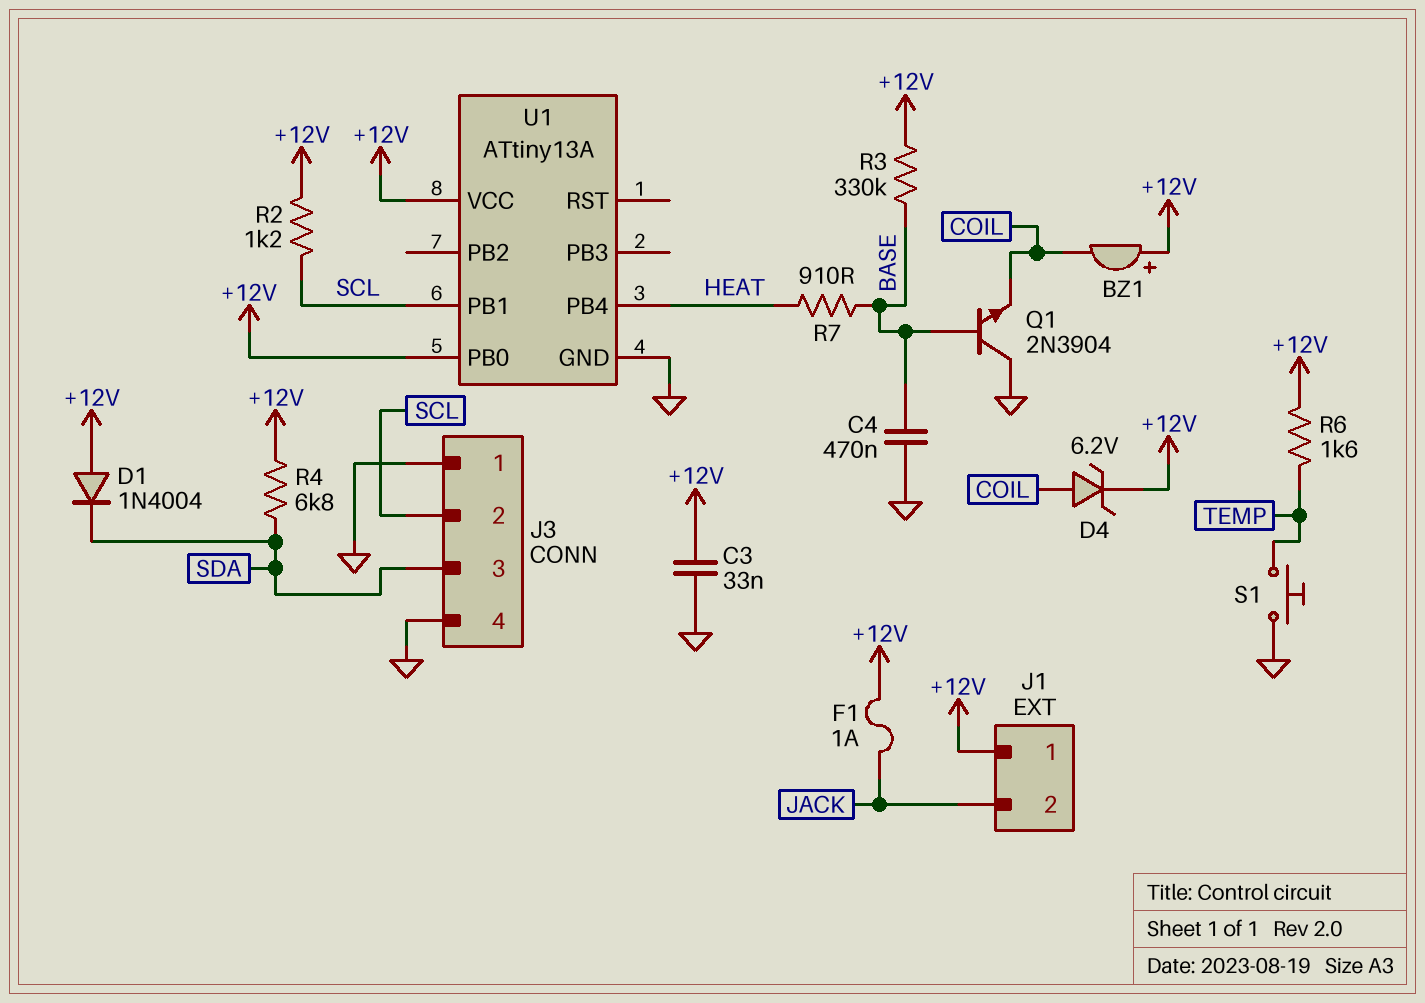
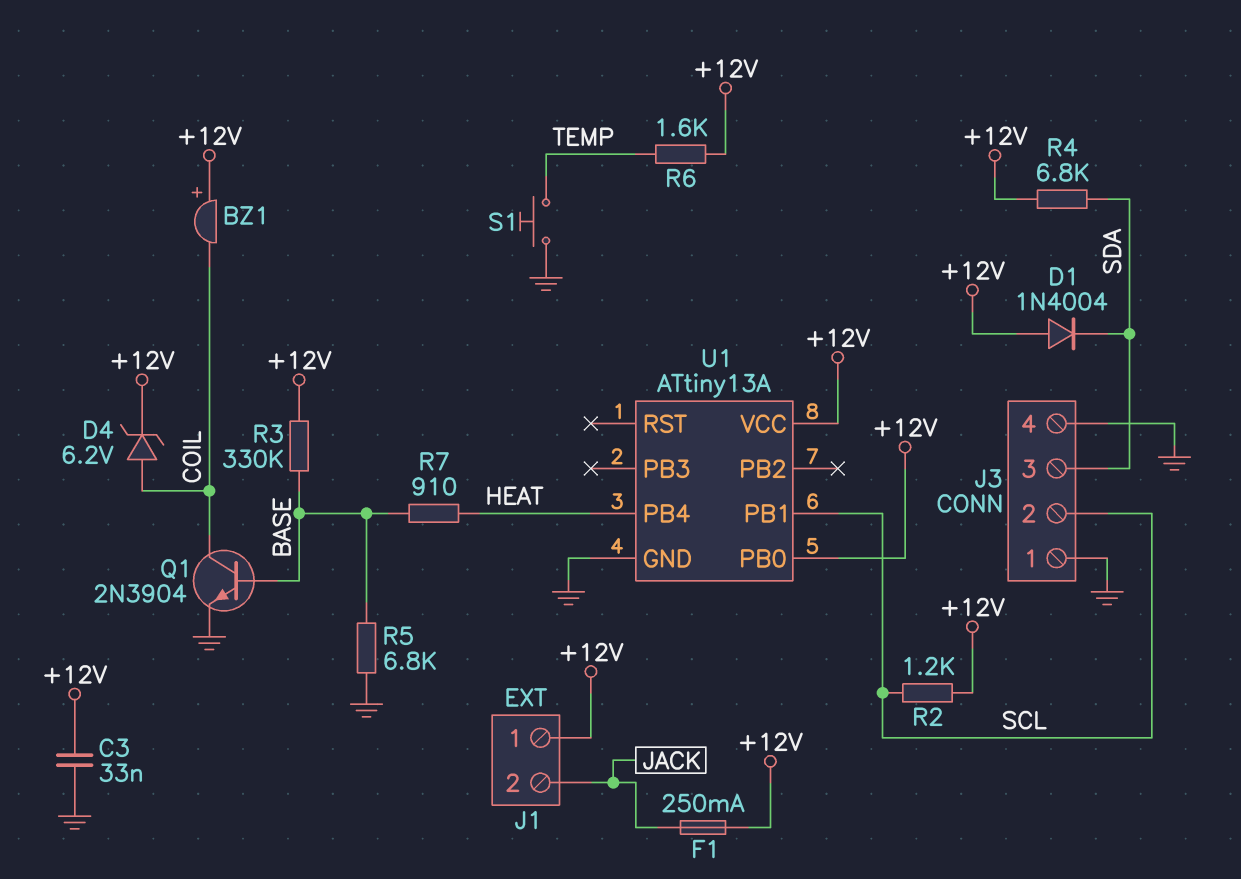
C4: 470nF (BASE, GND) -> none
F1: 1A (+12V, JACK) -> 250mA (+12V, JACK)
Q1: NPN 2N3904 (B BASE, C GND, E COIL) -> NPN 2N3904 (B BASE, C COIL, E GND)
R5: none -> 6.8k (BASE, GND)

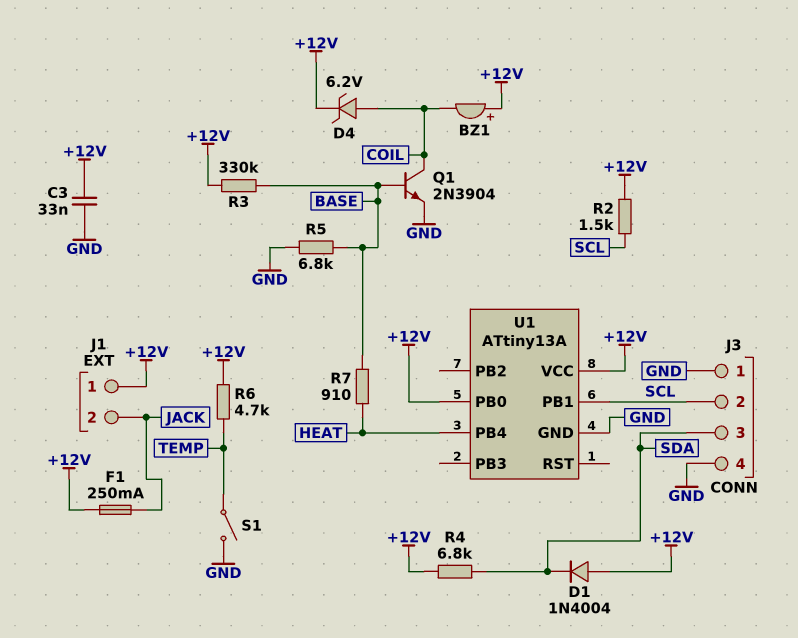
R2: 1.2k (+12V, SCL) -> 1.5k (+12V, SCL)
R6: 1.6k (+12V, TEMP) -> 4.7k (+12V, TEMP)
S1: button (GND, TEMP) -> switch (GND, TEMP)

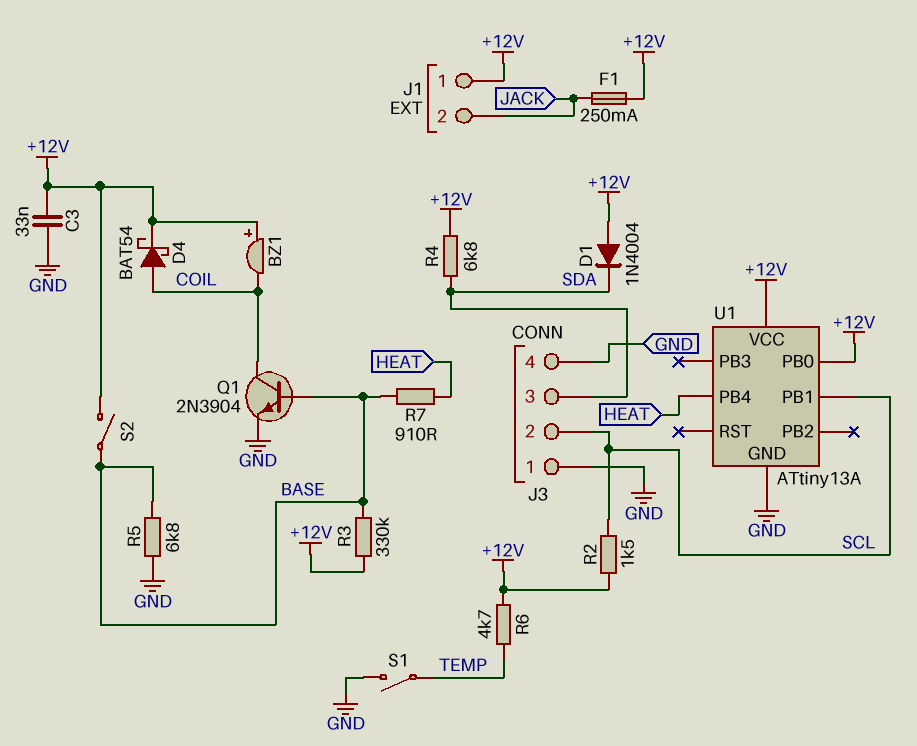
D4: zener 6.2V (A COIL, K +12V) -> schottky BAT54 (A COIL, K +12V)
S2: none -> switch (+12V, BASE)

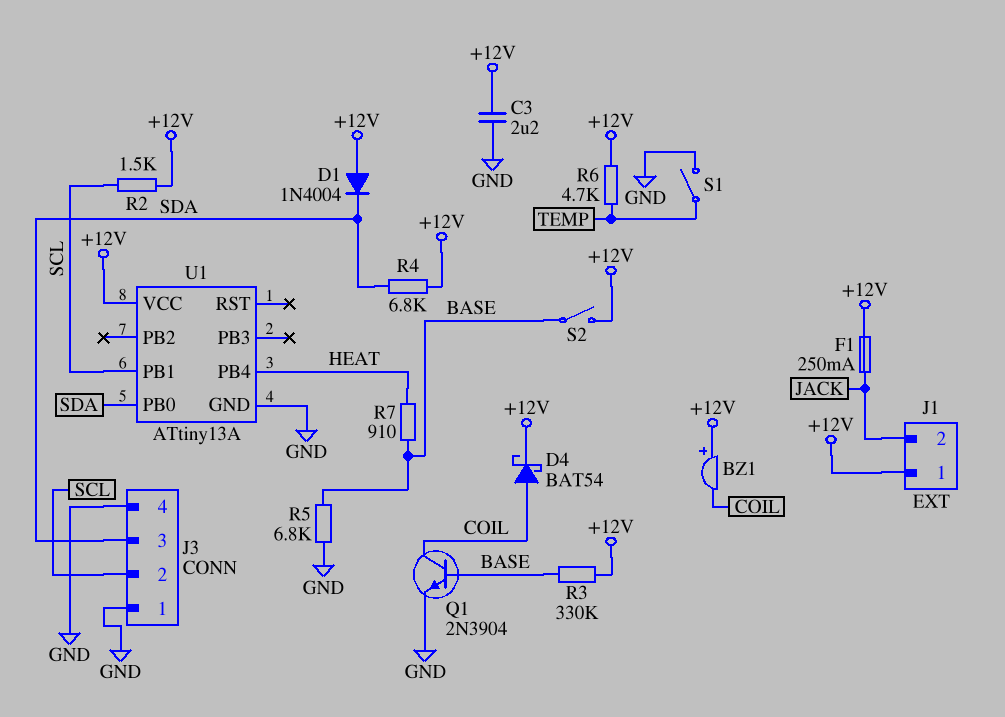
C3: 33nF (+12V, GND) -> 2.2uF (+12V, GND)
U1 pin PB0: +12V -> SDA

